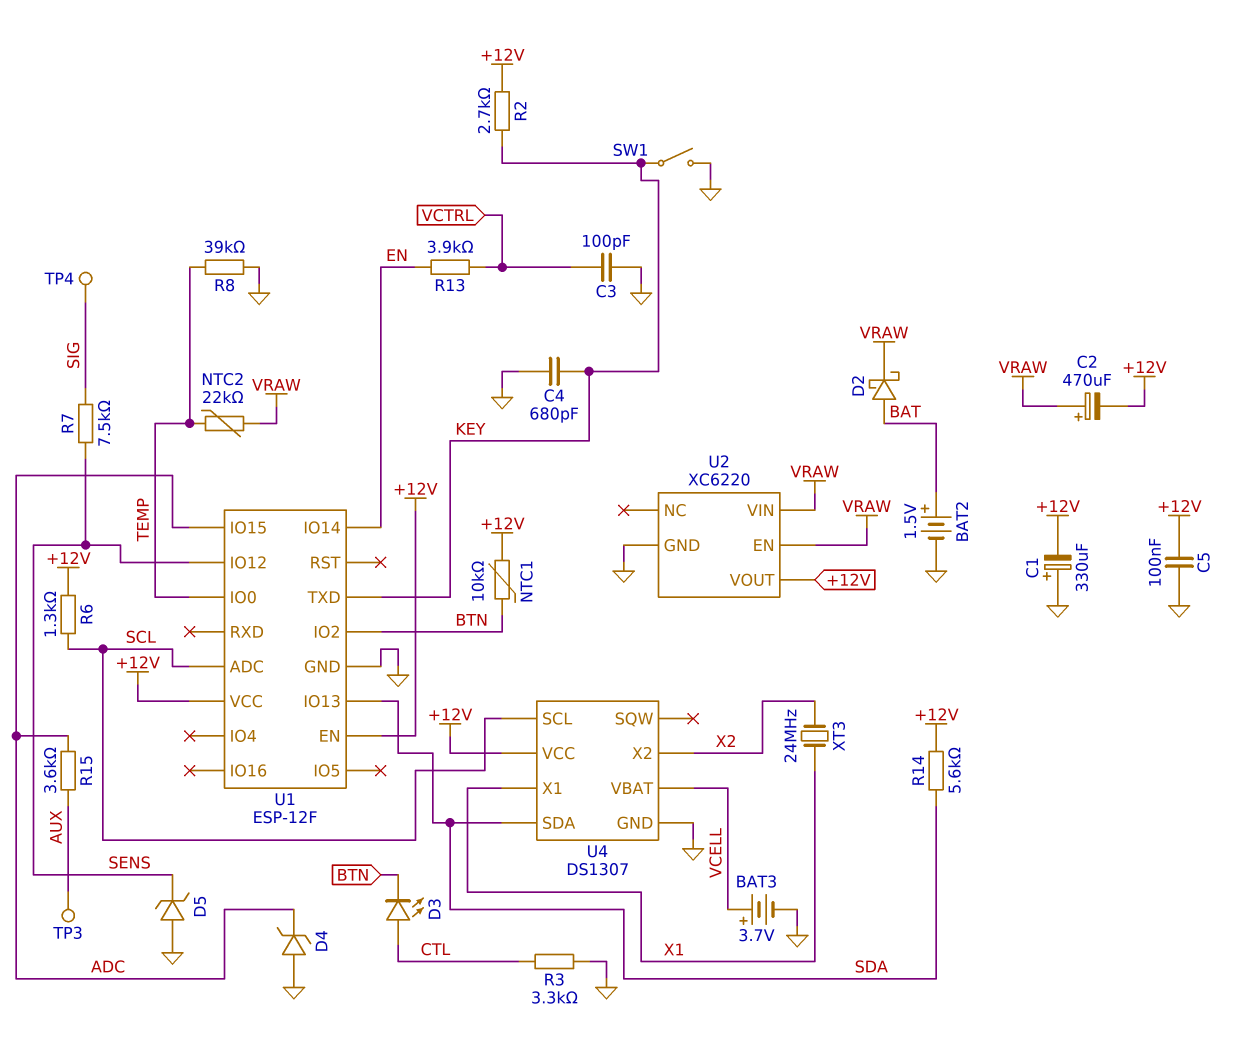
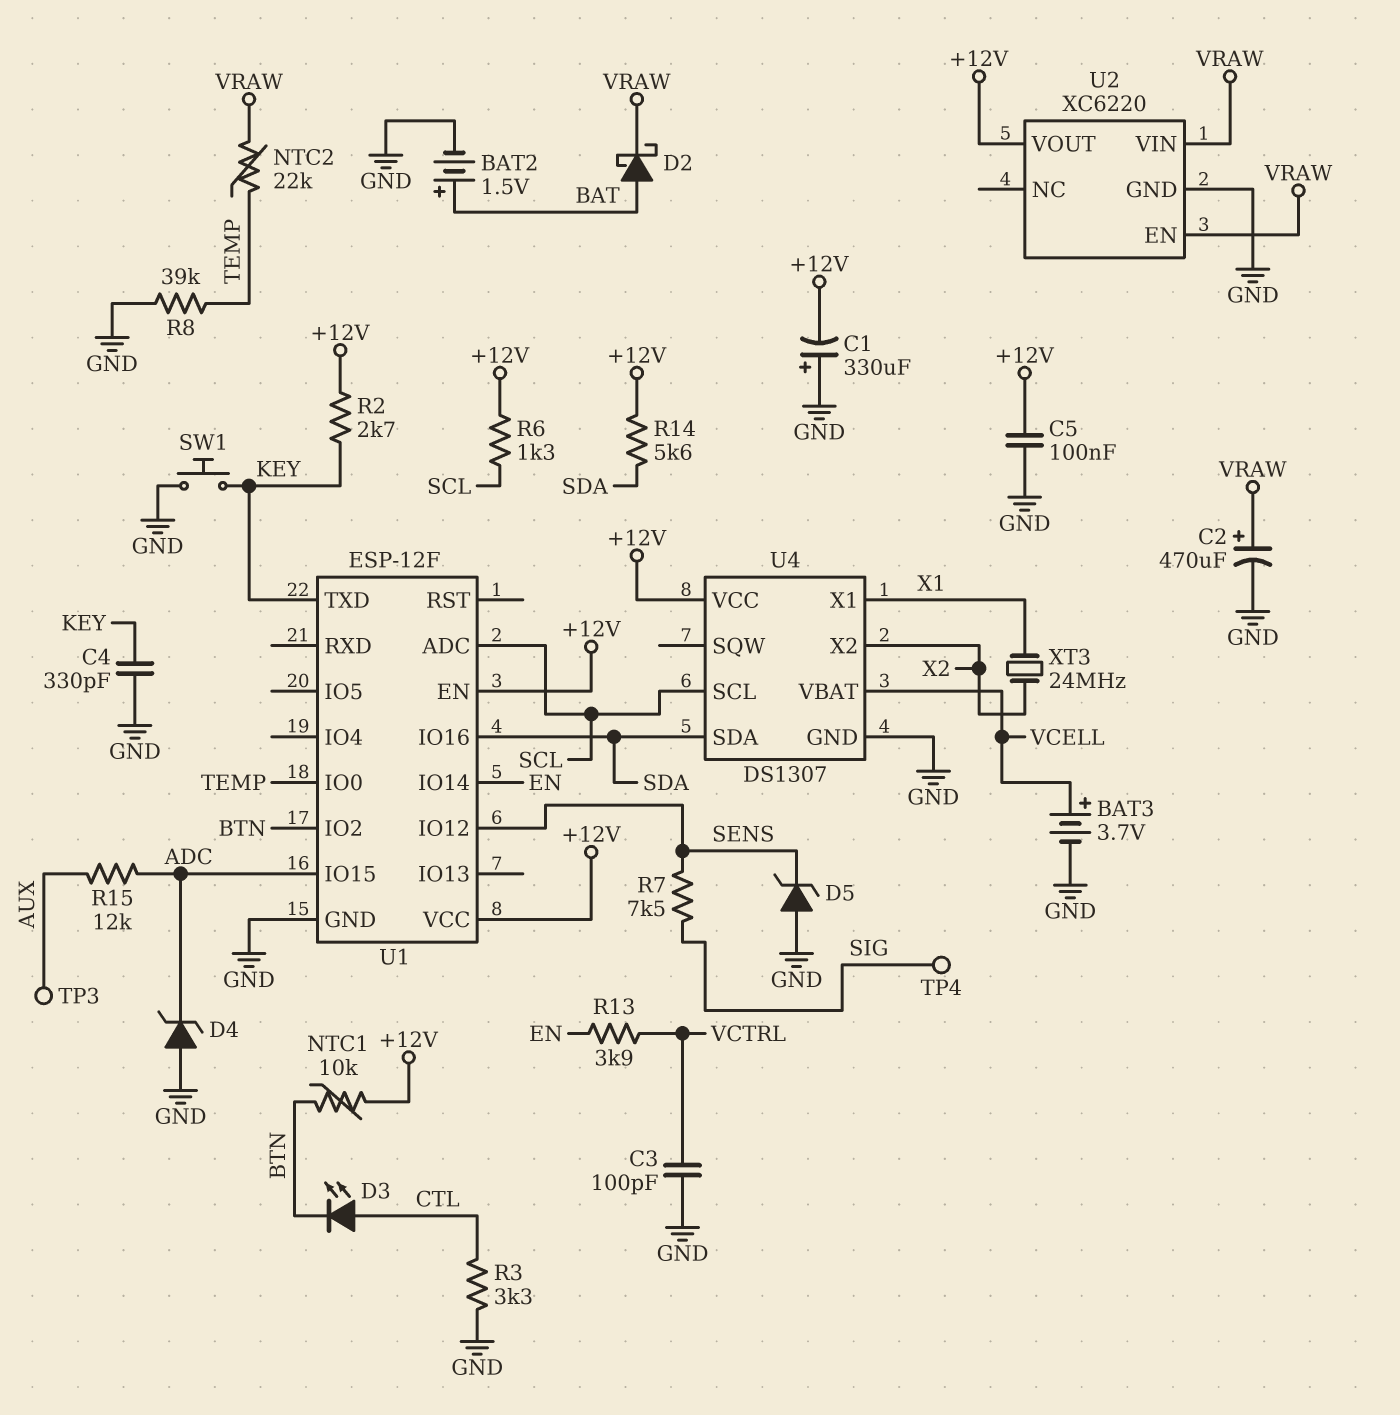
C2: 470uF (plus VRAW, minus +12V) -> 470uF (plus VRAW, minus GND)
C4: 680pF (GND, KEY) -> 330pF (GND, KEY)
R15: 3.6k (ADC, AUX) -> 12k (ADC, AUX)
SW1: switch (GND, KEY) -> button (GND, KEY)
U1 pin IO13: SDA -> none
U1 pin IO16: none -> SDA

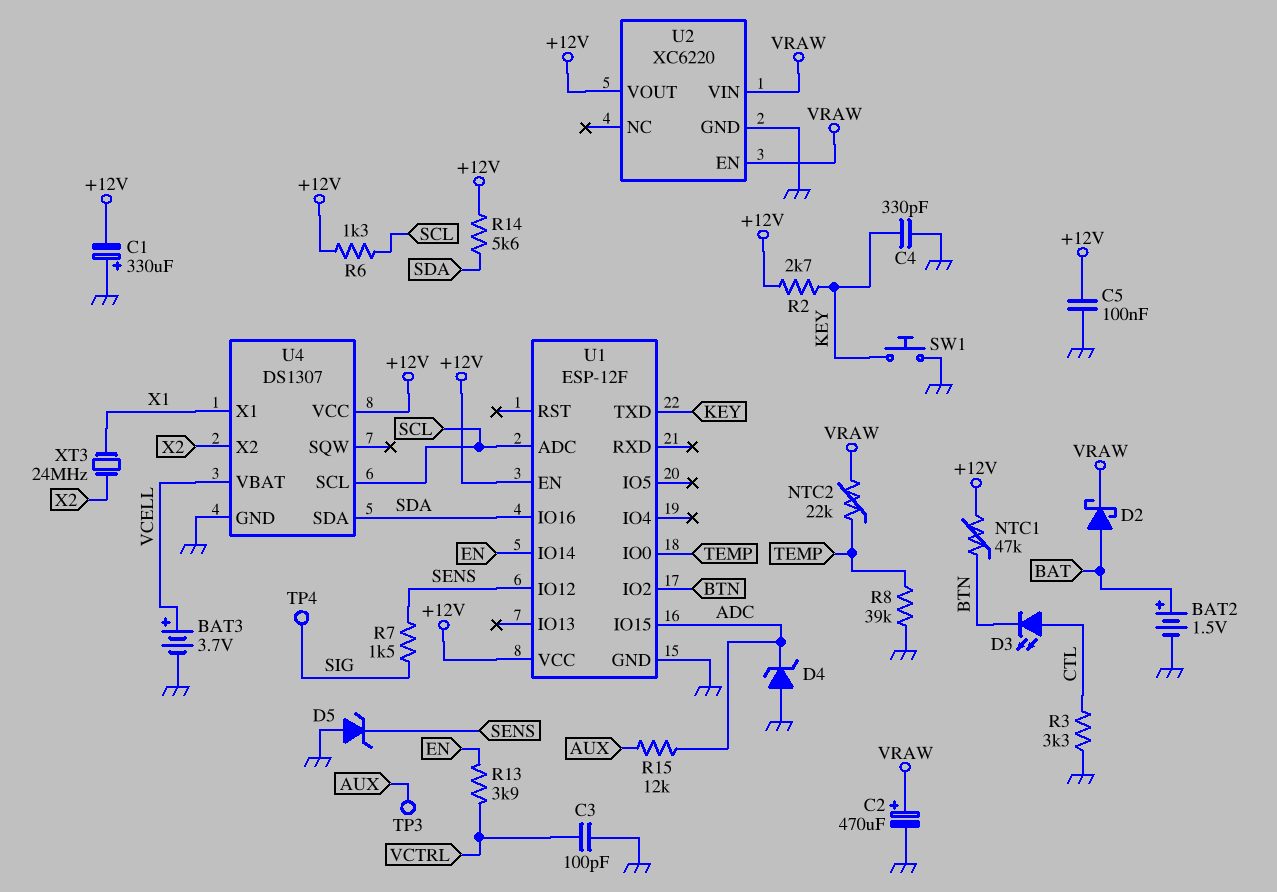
NTC1: 10k (+12V, BTN) -> 47k (+12V, BTN)
R7: 7.5k (SENS, SIG) -> 1.5k (SENS, SIG)

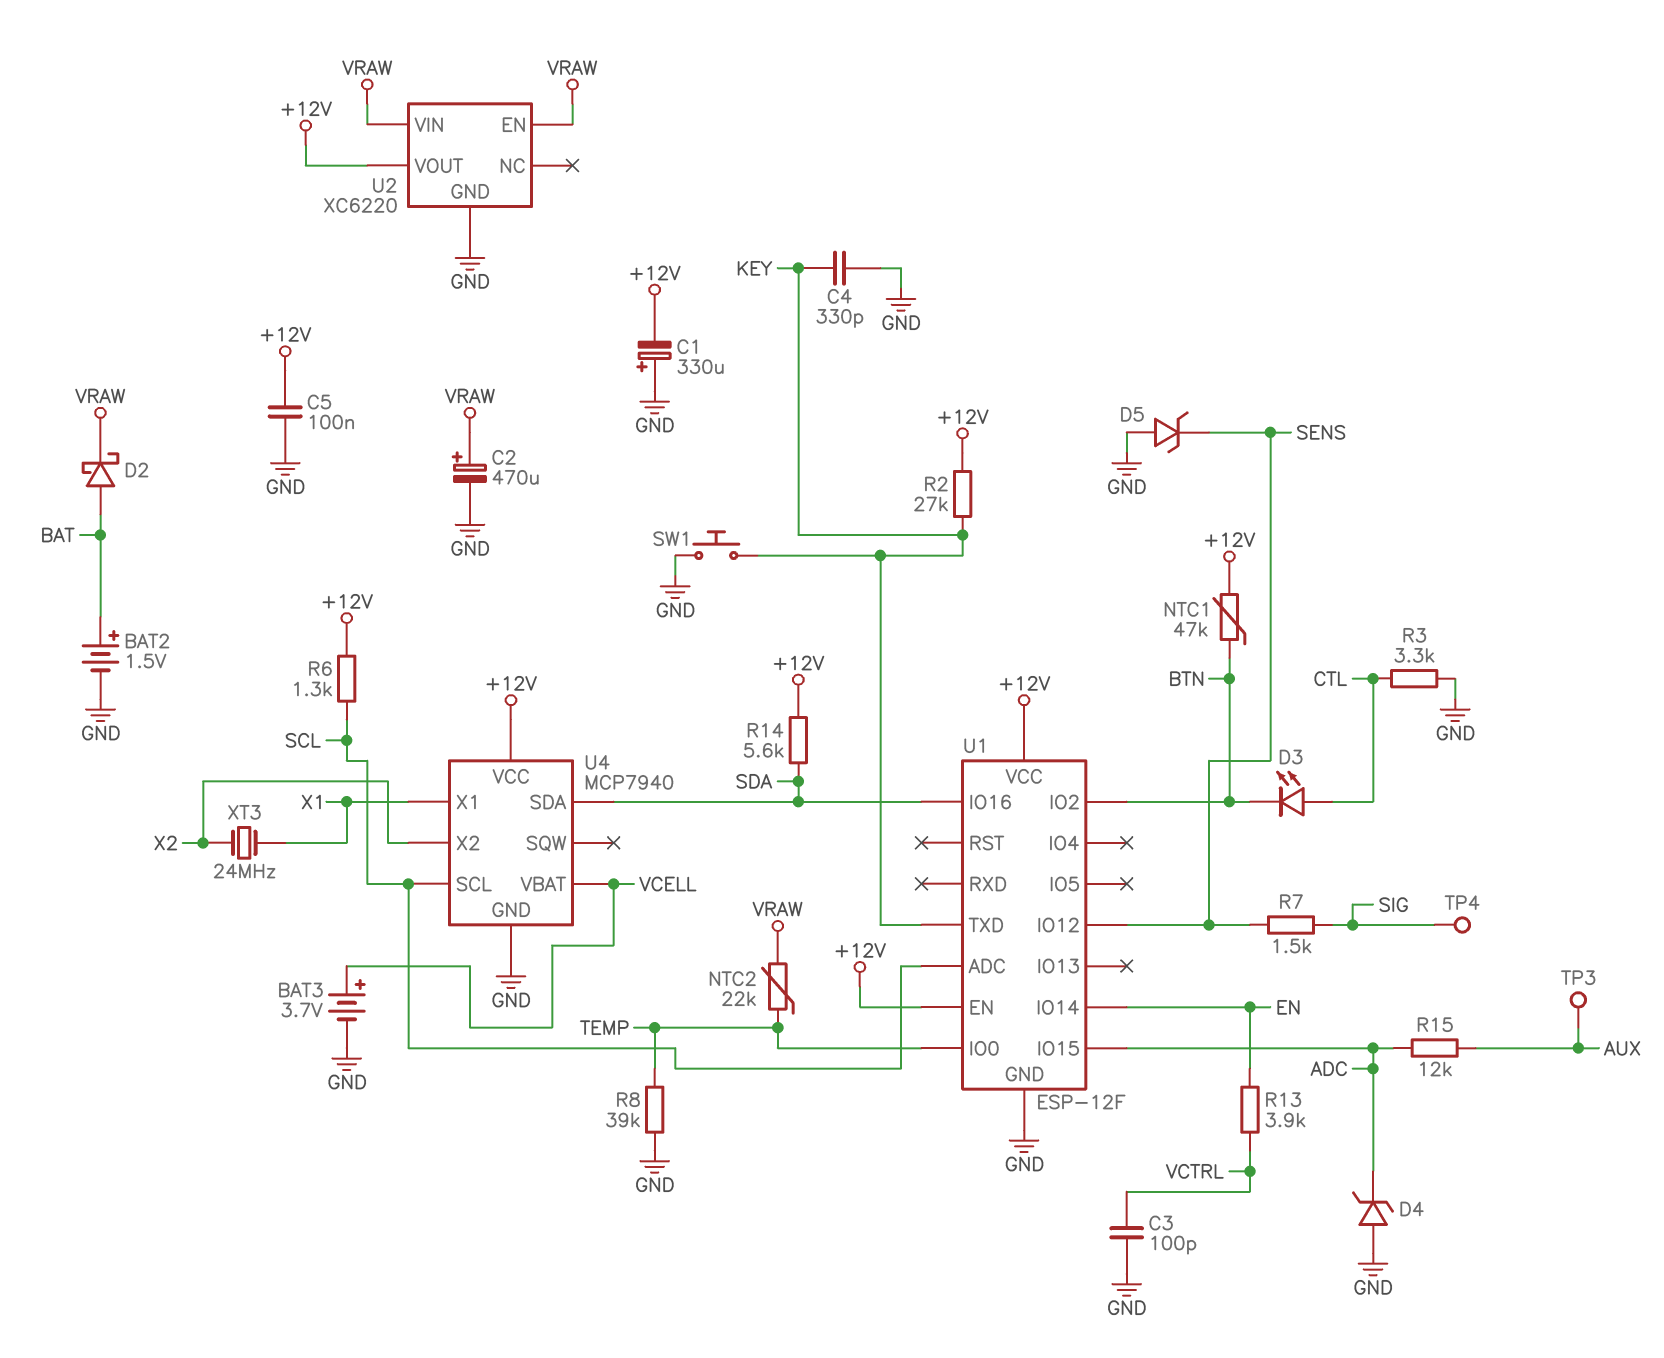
R2: 2.7k (+12V, KEY) -> 27k (+12V, KEY)
U4: DS1307 -> MCP7940

